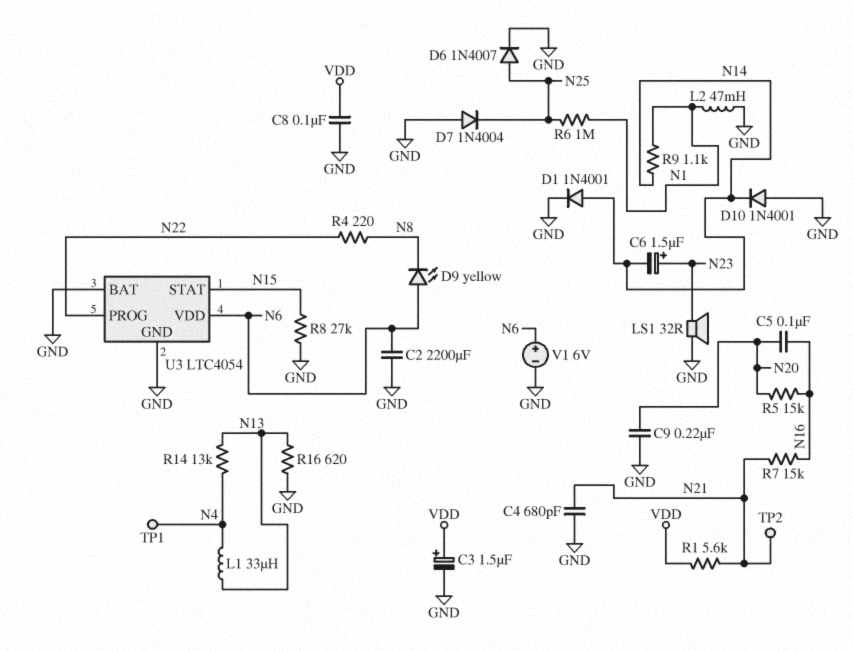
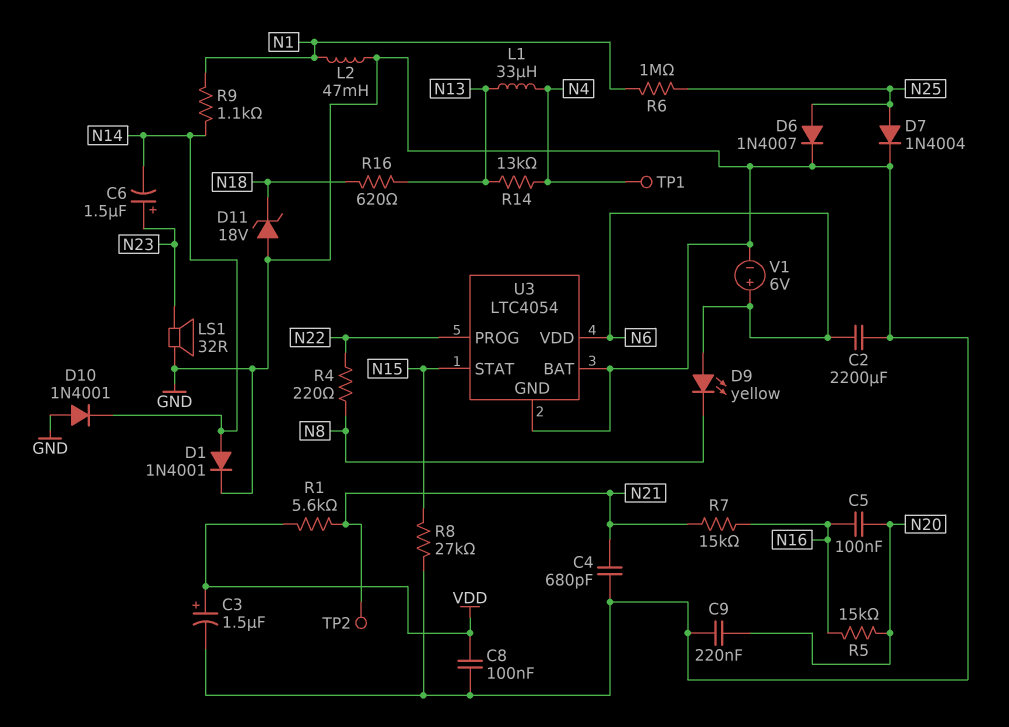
D7: diode 1N4004 (A GND, K N25) -> diode 1N4004 (A N25, K GND)
D11: none -> zener 18V (A GND, K N18)
R16: 620 (GND, N13) -> 620 (N13, N18)

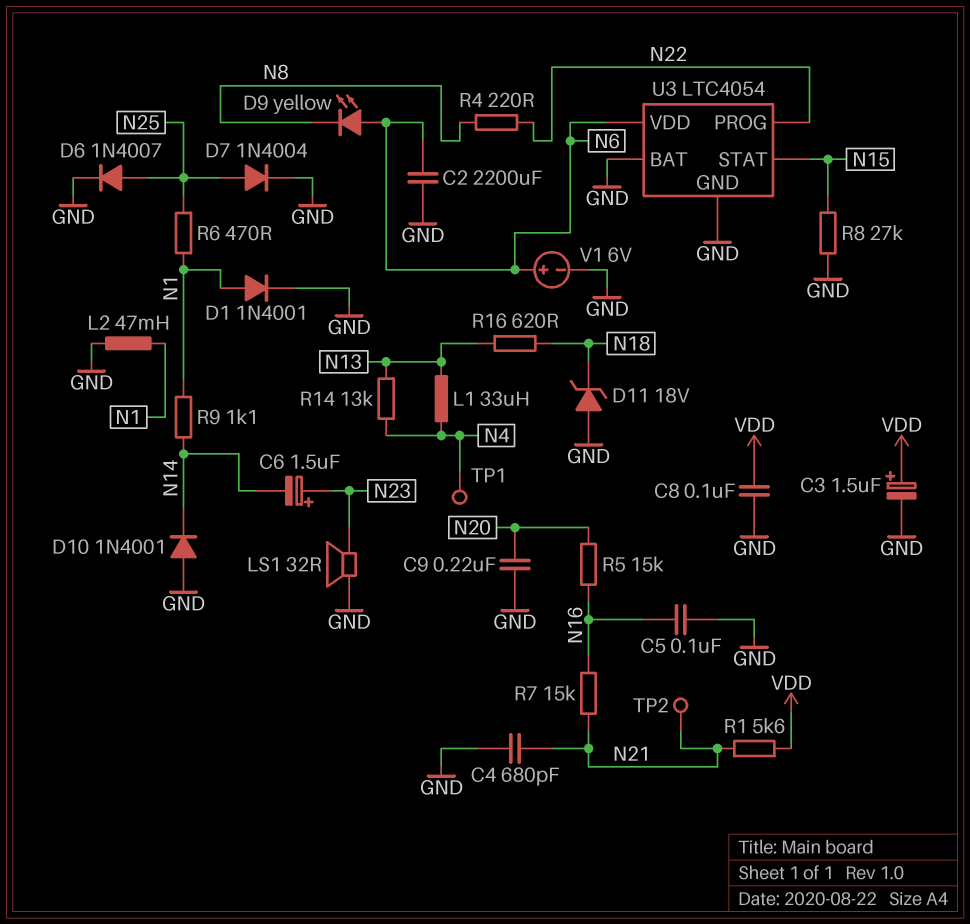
C5: 100nF (N16, N20) -> 100nF (GND, N16)
D1: diode 1N4001 (A N14, K GND) -> diode 1N4001 (A N1, K GND)
R6: 1M (N1, N25) -> 470 (N1, N25)

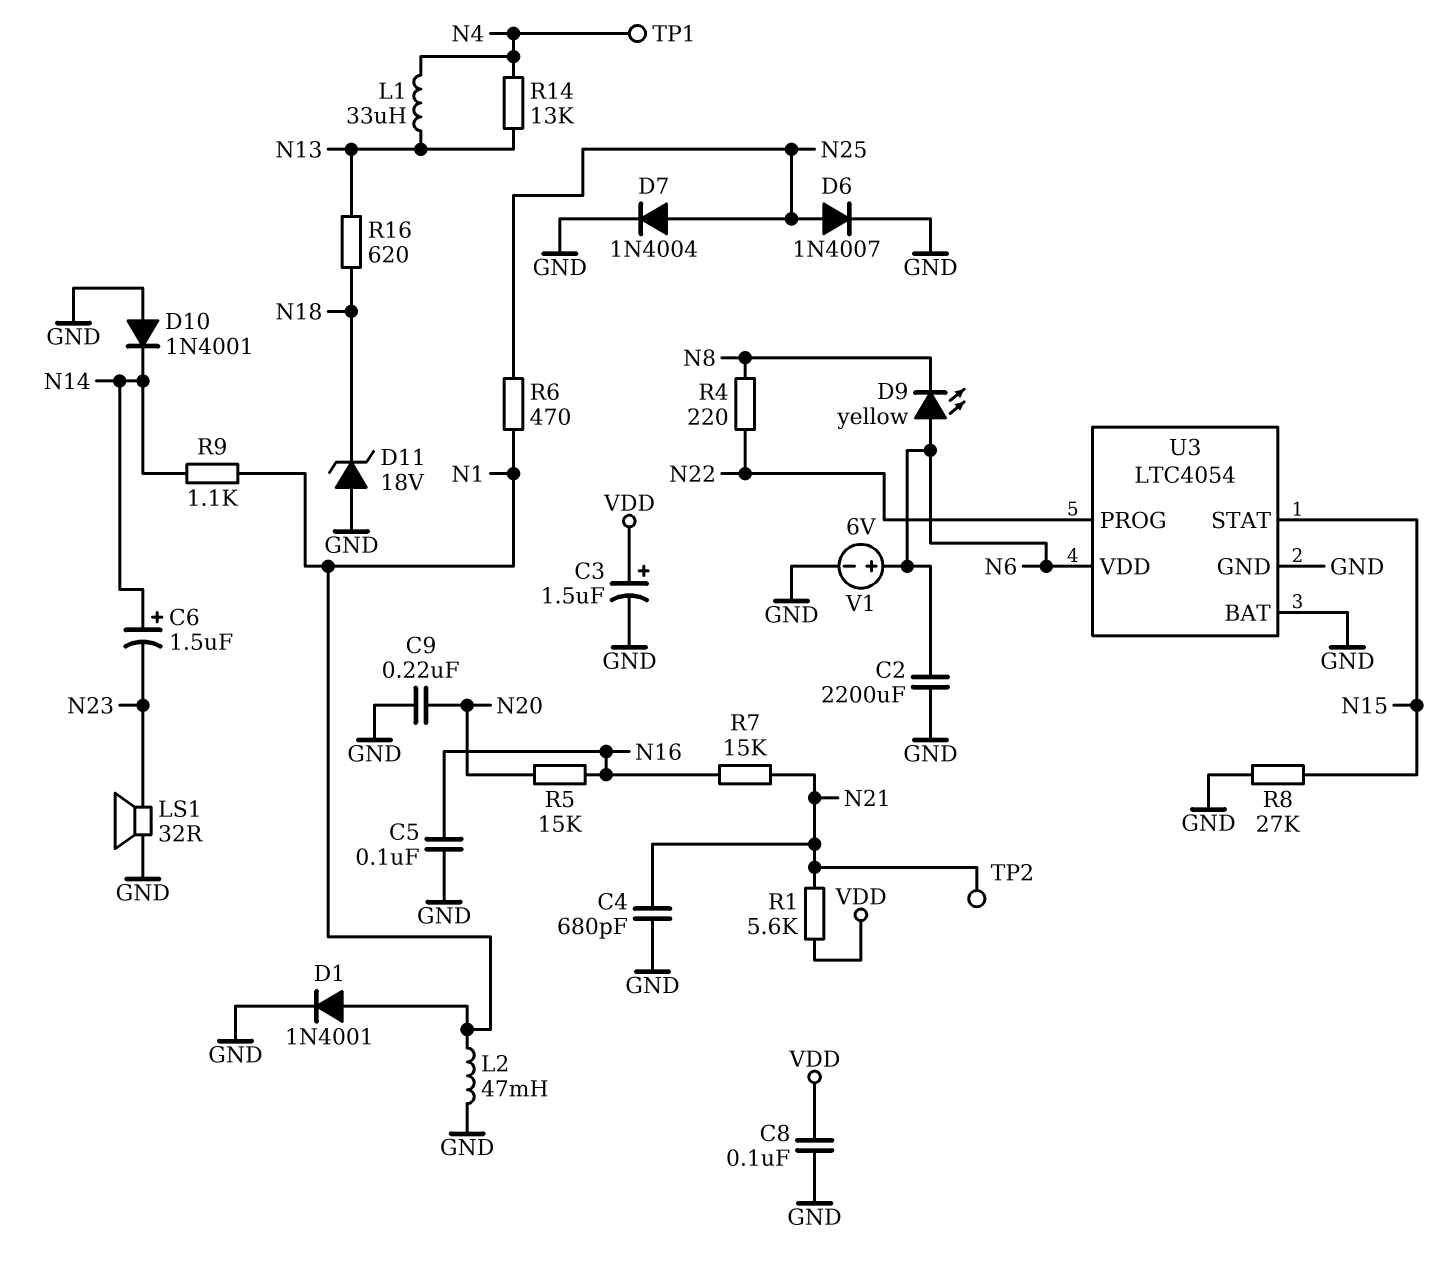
C6: 1.5uF (plus N23, minus N14) -> 1.5uF (plus N14, minus N23)

